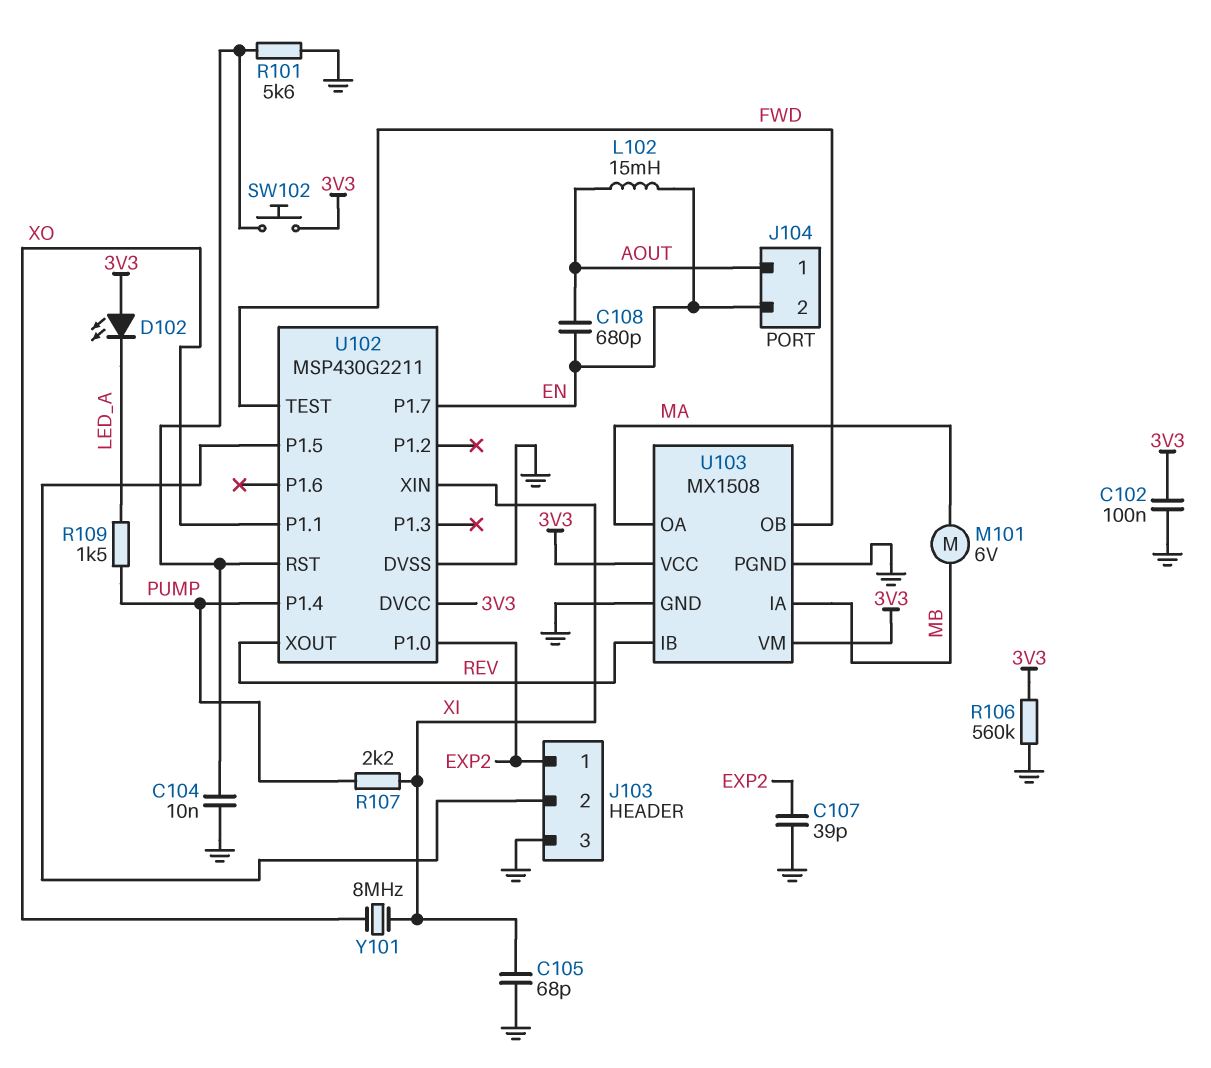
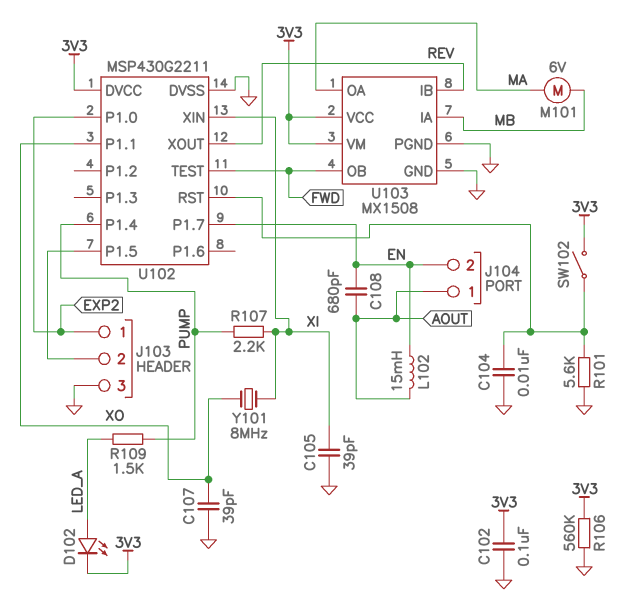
C105: 68pF (GND, XI) -> 39pF (GND, XI)
C107: 39pF (EXP2, GND) -> 39pF (GND, XO)
D102: LED (A 3V3, K LED_A) -> LED (A LED_A, K 3V3)
SW102: button (3V3, U102/RST) -> switch (3V3, U102/RST)

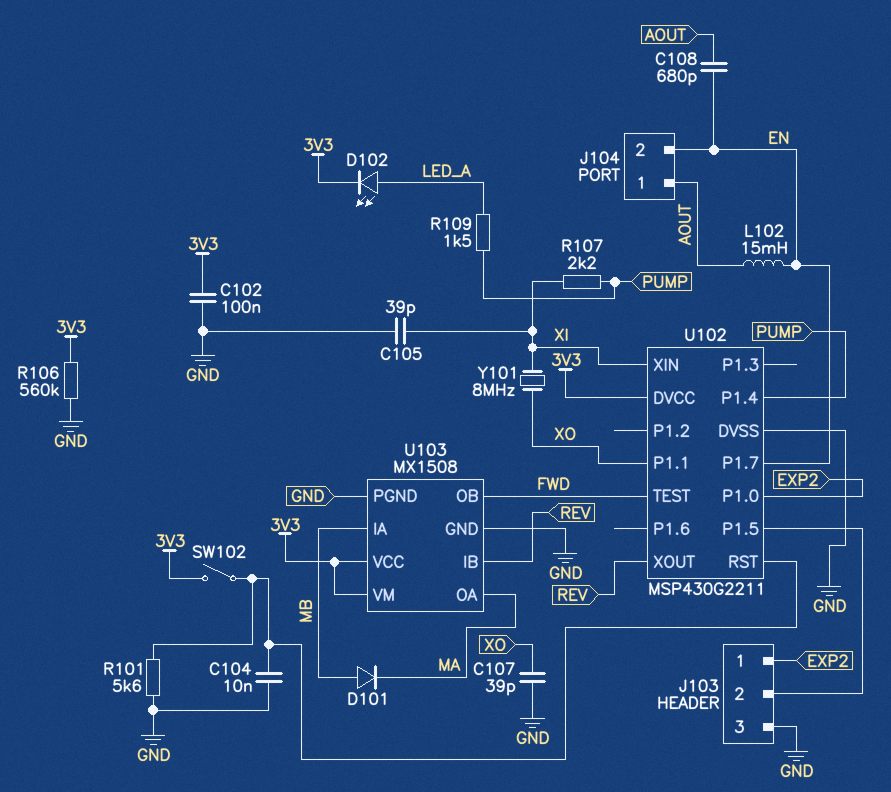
D101: none -> diode (A MB, K MA)
M101: motor 6V (MA, MB) -> none

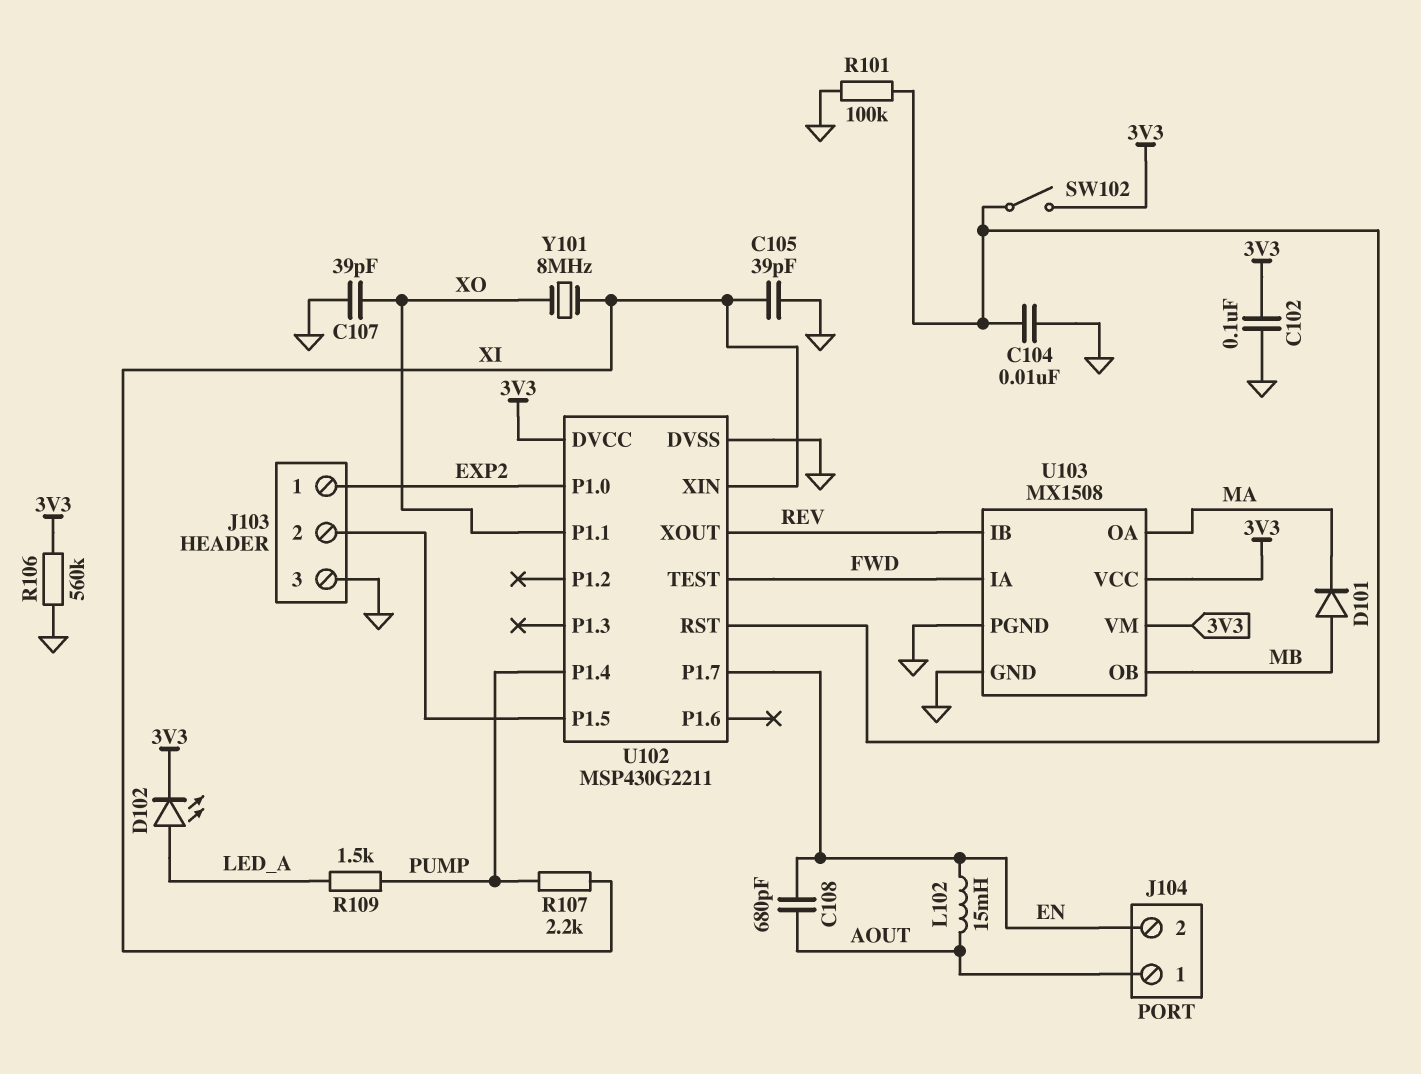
R101: 5.6k (GND, U102/RST) -> 100k (GND, U102/RST)
U103 pin IA: MB -> FWD
U103 pin OB: FWD -> MB

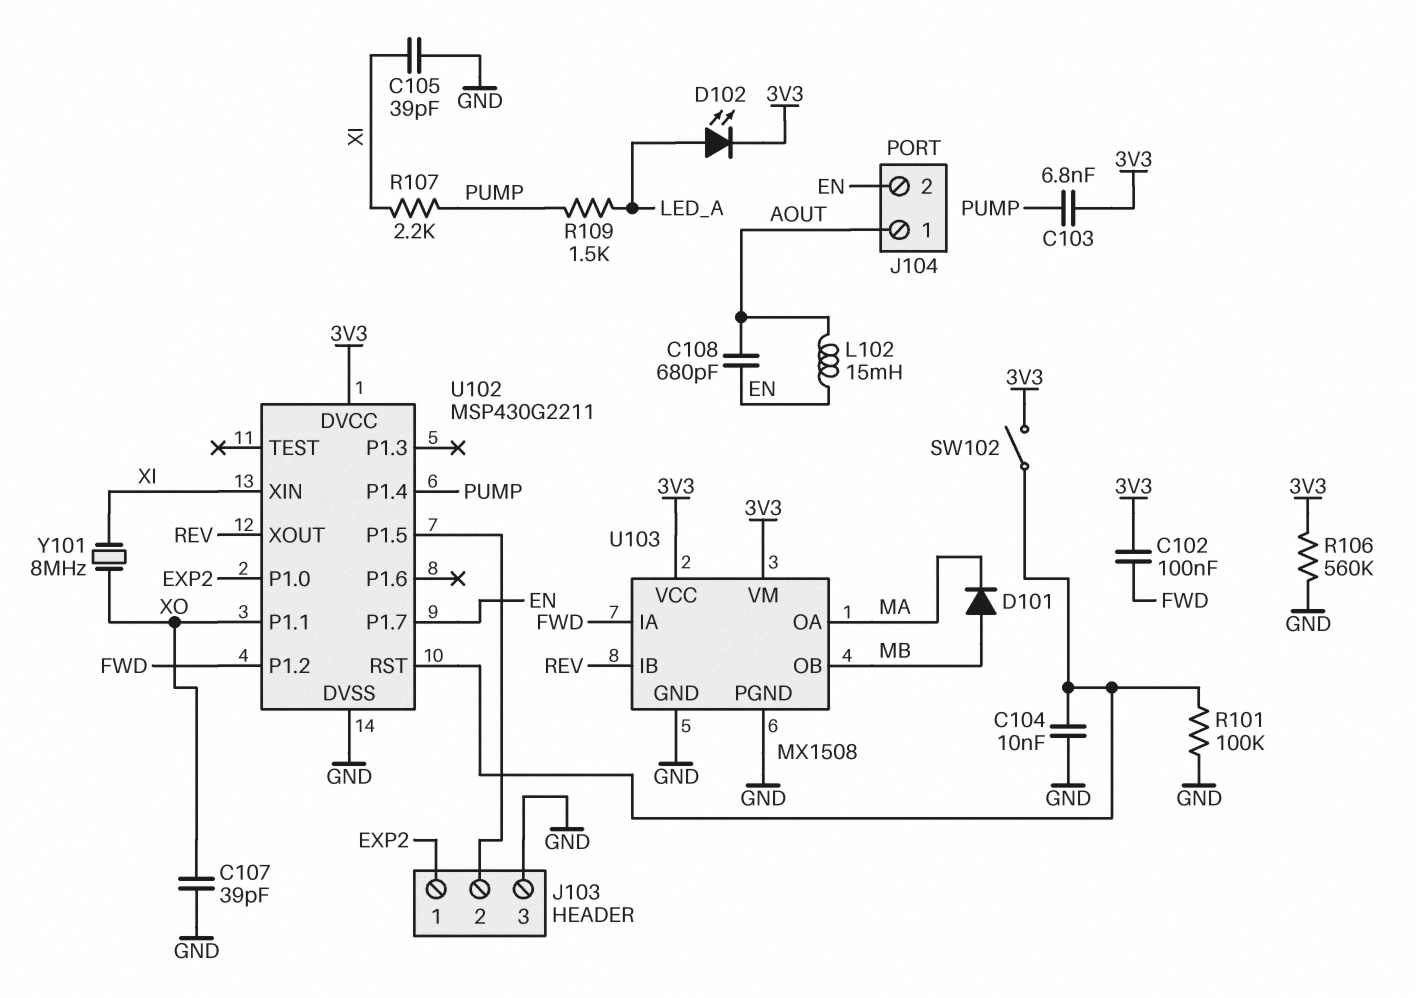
C102: 100nF (3V3, GND) -> 100nF (3V3, FWD)
C103: none -> 6.8nF (3V3, PUMP)
U102 pin P1.2: none -> FWD
U102 pin TEST: FWD -> none

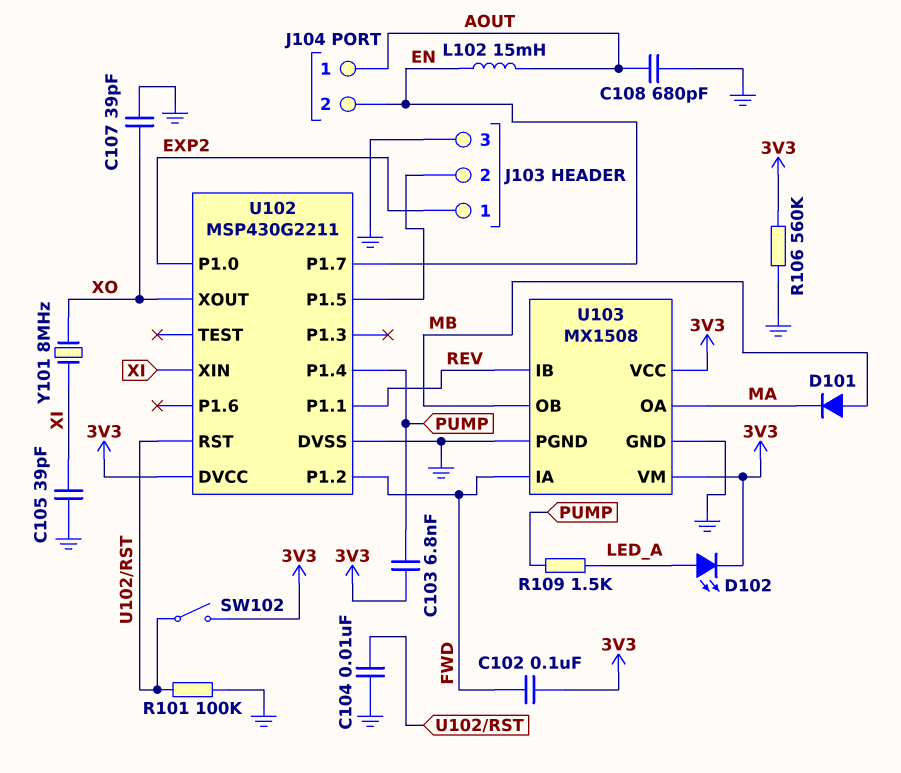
C108: 680pF (AOUT, EN) -> 680pF (AOUT, GND)
R107: 2.2k (PUMP, XI) -> none
U102 pin P1.1: XO -> REV
U102 pin XOUT: REV -> XO

